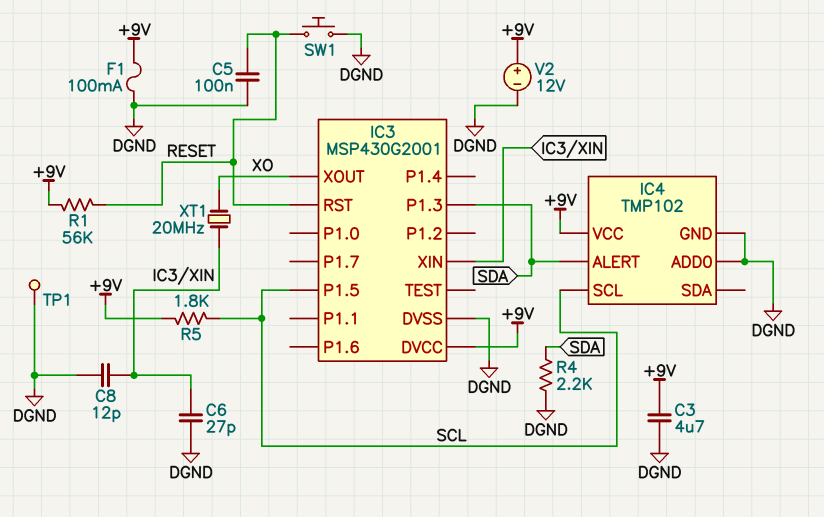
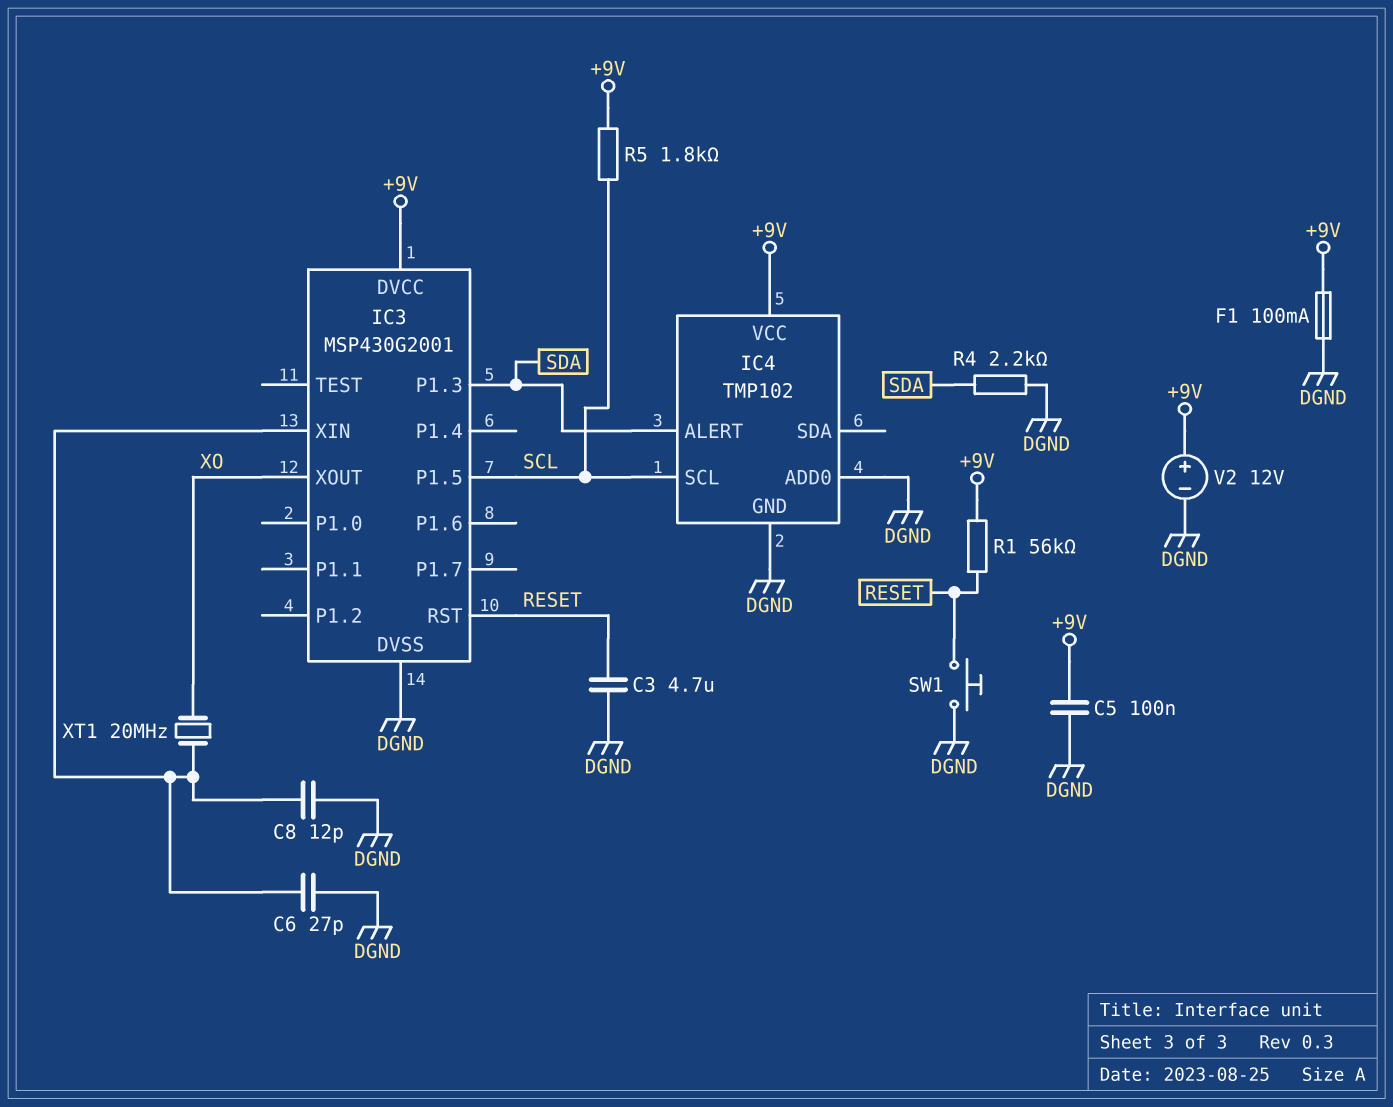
C3: 4.7uF (+9V, DGND) -> 4.7uF (DGND, RESET)
C5: 100nF (DGND, RESET) -> 100nF (+9V, DGND)
TP1: test point (DGND) -> none

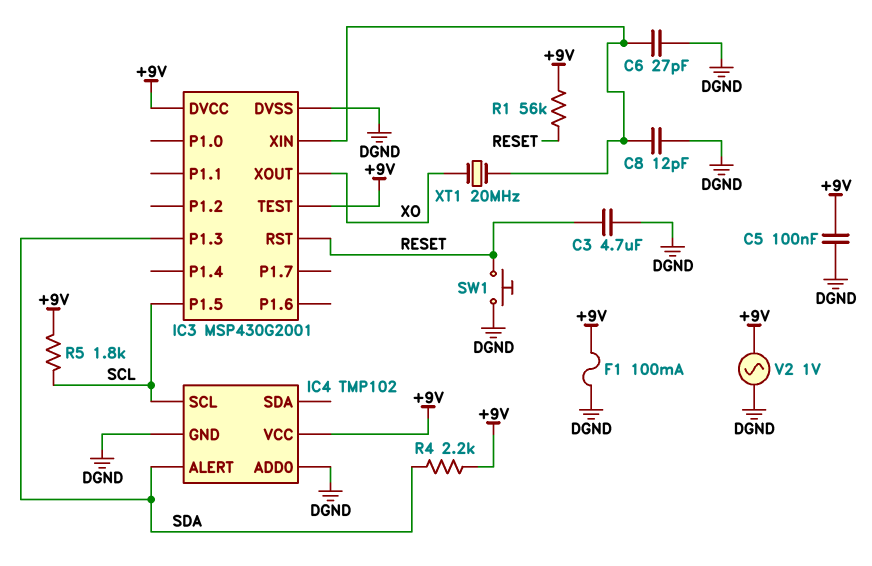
IC3 pin TEST: none -> +9V
R4: 2.2k (DGND, SDA) -> 2.2k (+9V, SDA)
V2: 12V (plus +9V, minus DGND) -> AC 1V (+9V, DGND)

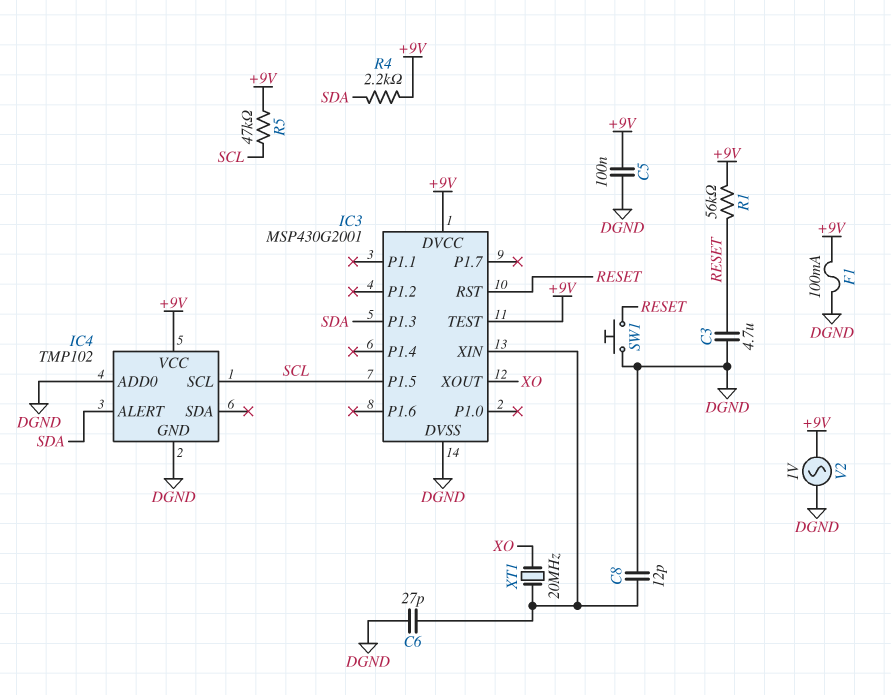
R5: 1.8k (+9V, SCL) -> 47k (+9V, SCL)

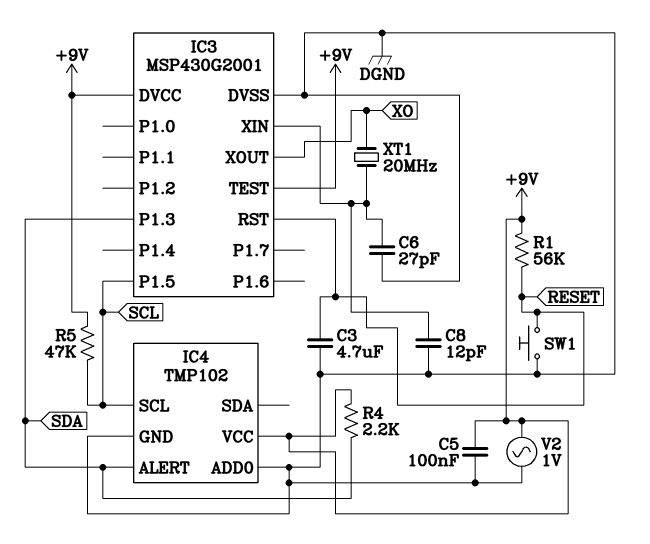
F1: 100mA (+9V, DGND) -> none

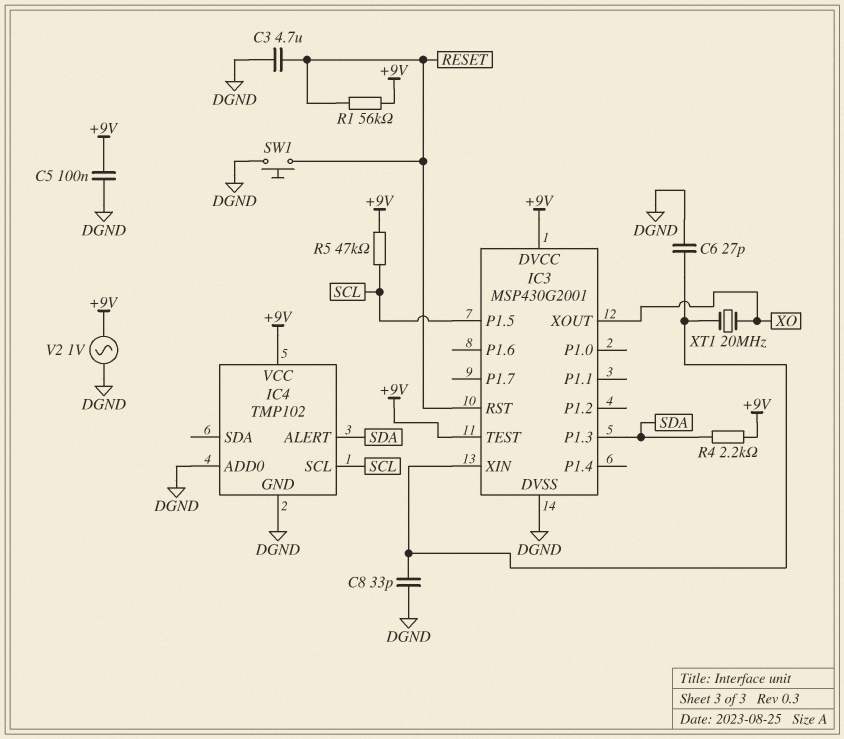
C8: 12pF (DGND, IC3/XIN) -> 33pF (DGND, IC3/XIN)

